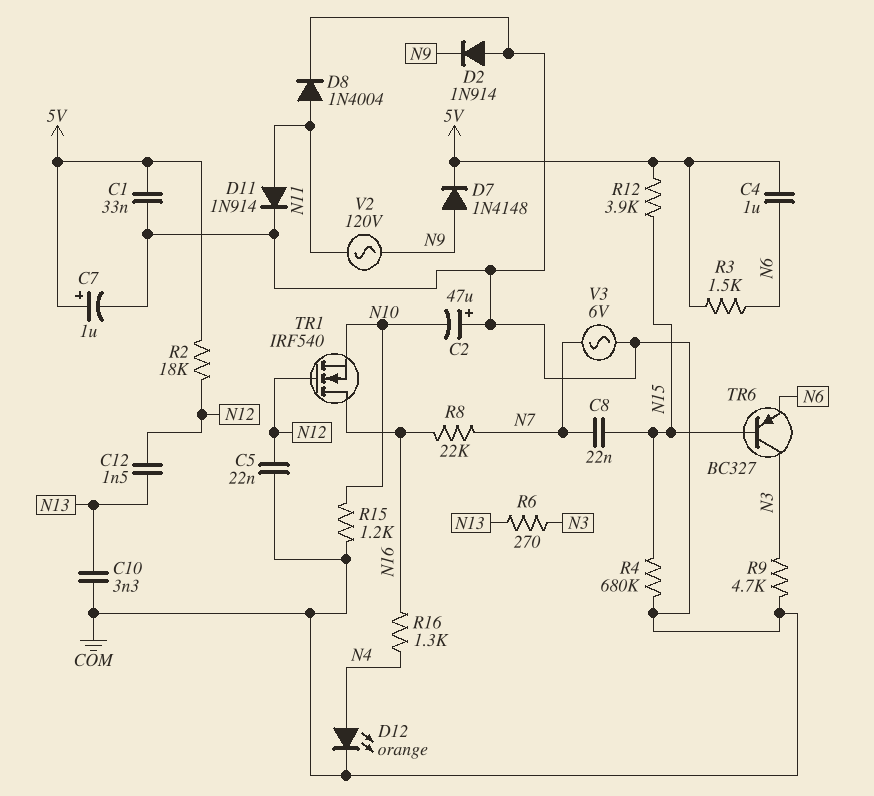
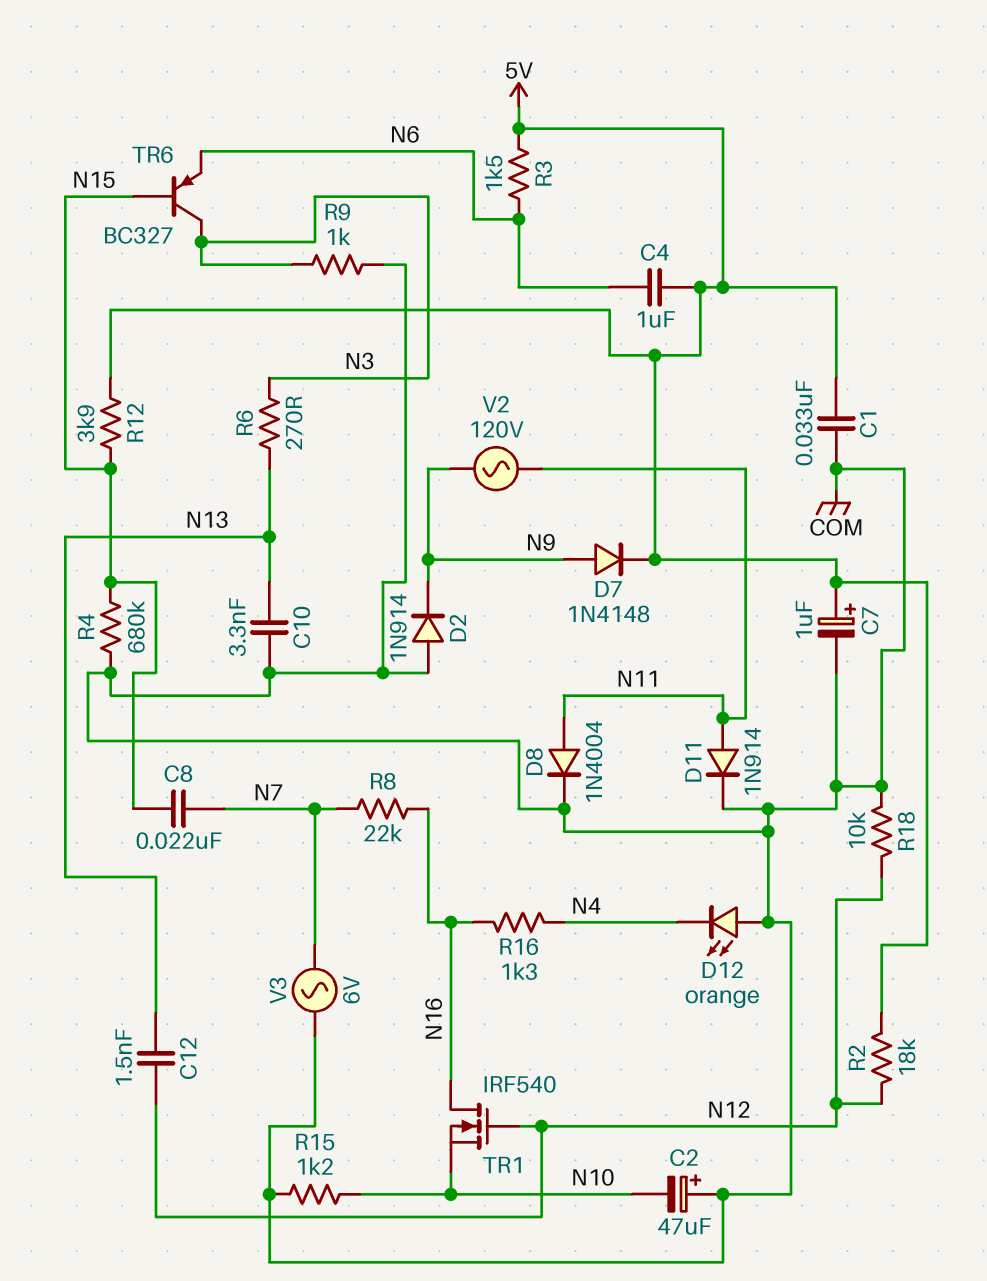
C5: 22nF (COM, N12) -> none
D12: LED orange (A N4, K COM) -> LED orange (A COM, K N4)
R9: 4.7k (COM, N3) -> 1k (COM, N3)
R18: none -> 10k (COM, N12)

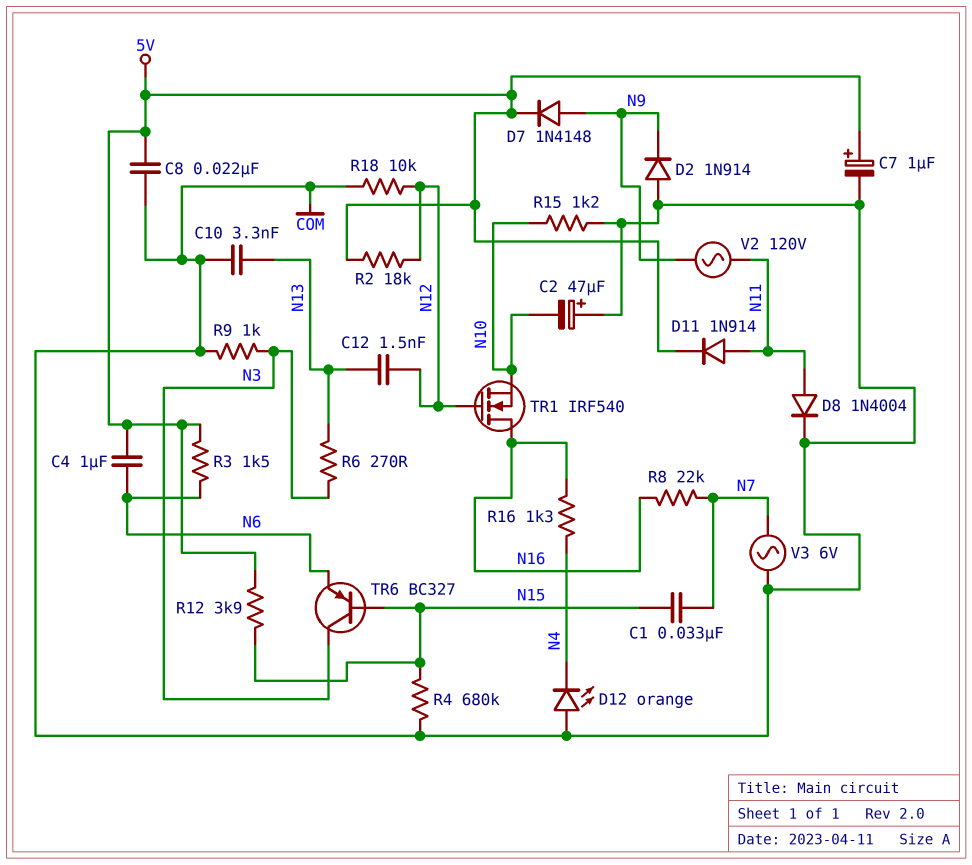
C1: 33nF (5V, COM) -> 33nF (N7, N15)
C8: 22nF (N7, N15) -> 22nF (5V, COM)
D11: diode 1N914 (A N11, K COM) -> diode 1N914 (A N11, K 5V)

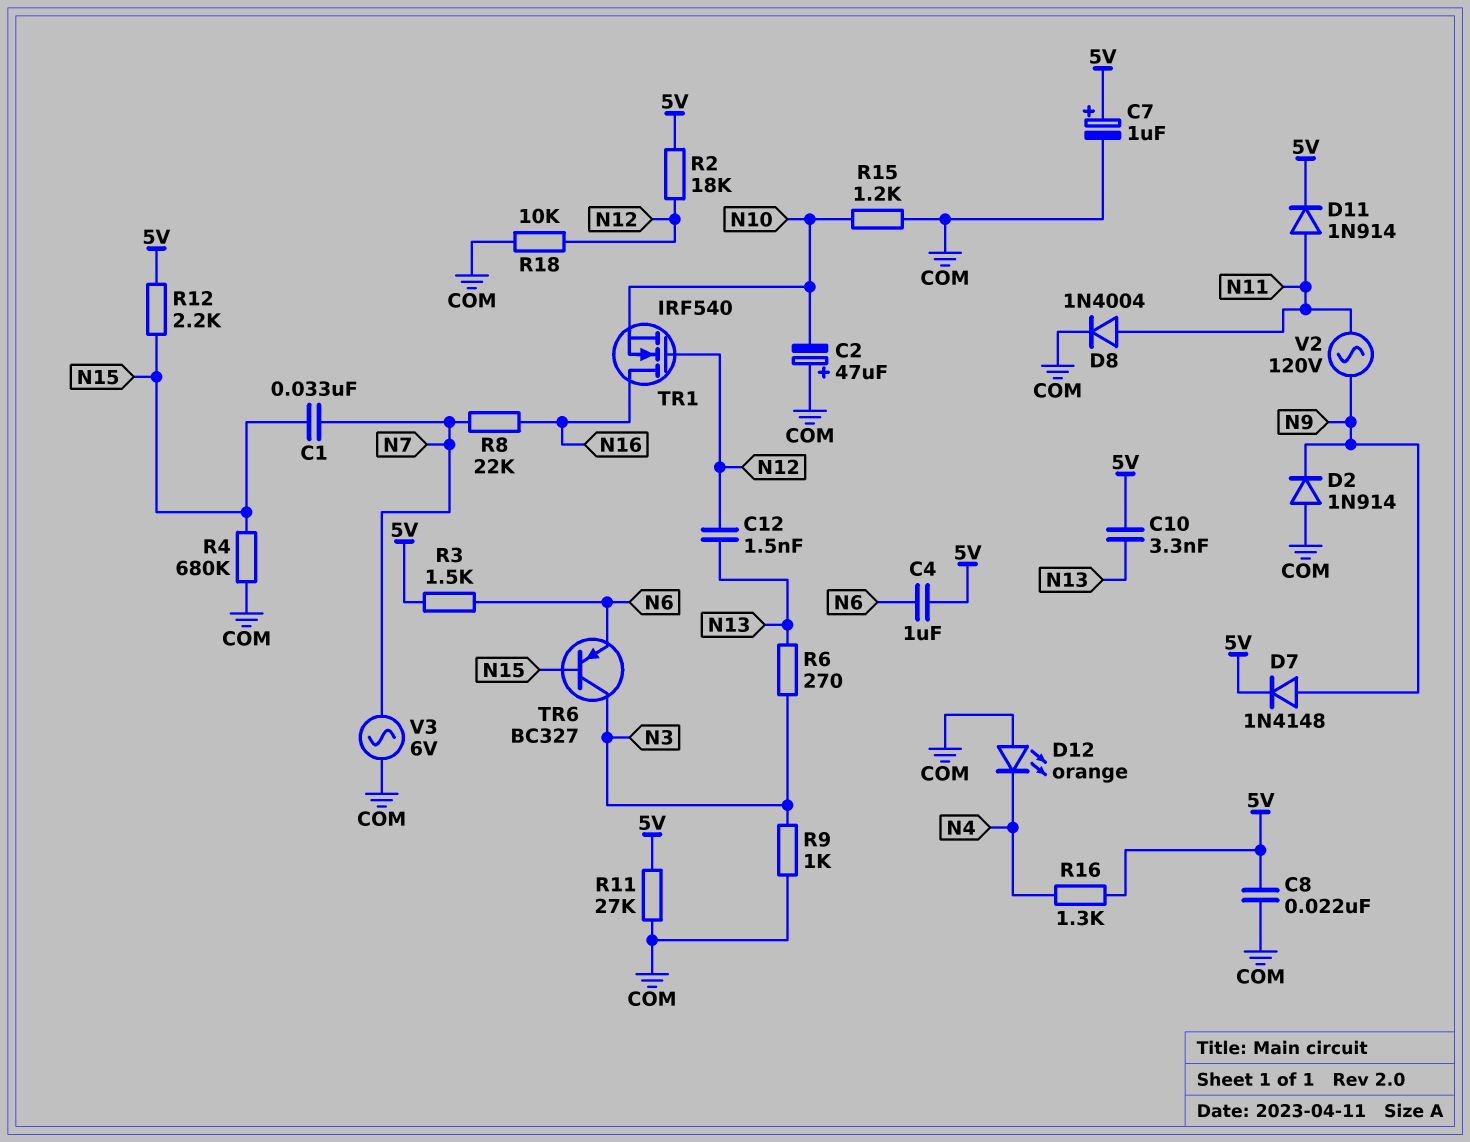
C10: 3.3nF (COM, N13) -> 3.3nF (5V, N13)
R11: none -> 27k (5V, COM)
R12: 3.9k (5V, N15) -> 2.2k (5V, N15)
R16: 1.3k (N4, N16) -> 1.3k (5V, N4)

